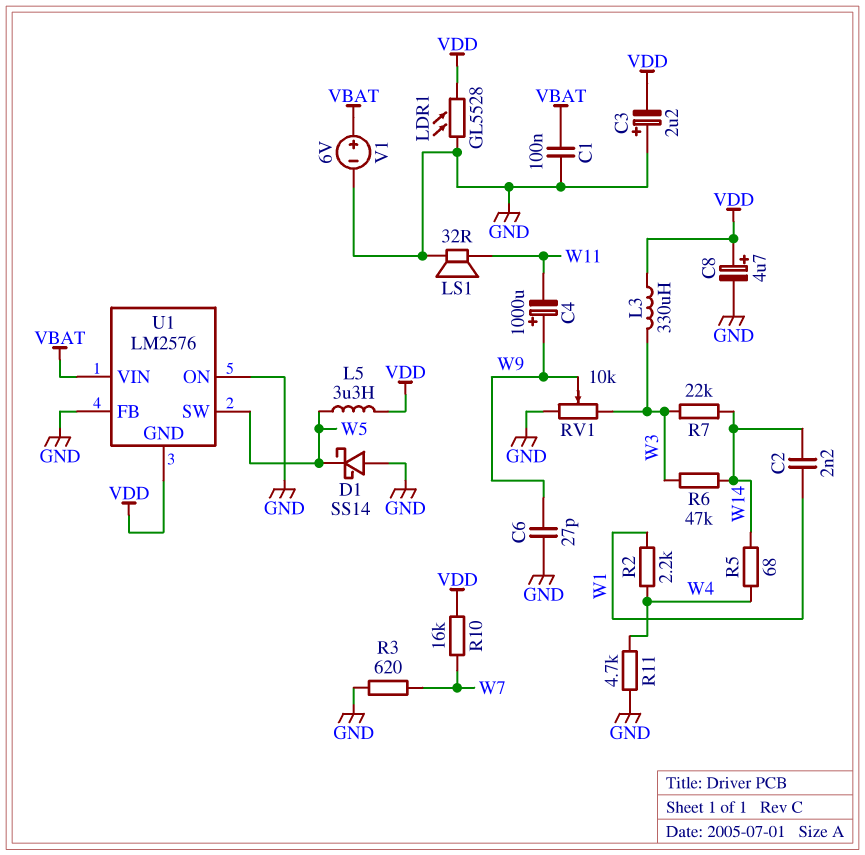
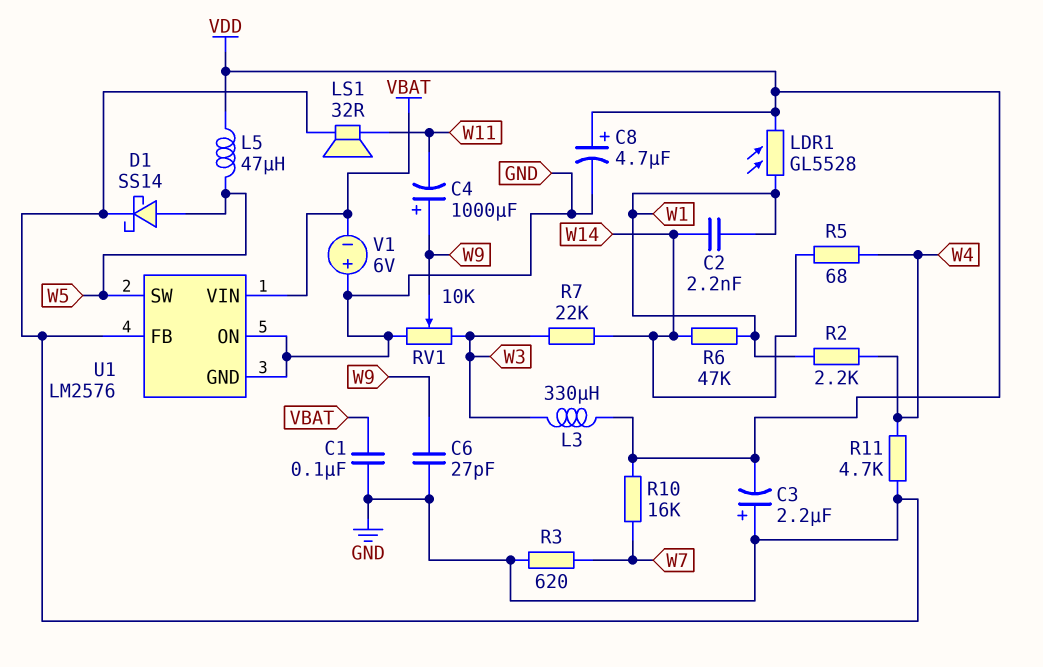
D1: schottky SS14 (A GND, K W5) -> schottky SS14 (A W5, K GND)
L5: 3.3uH (VDD, W5) -> 47uH (VDD, W5)
LDR1: GL5528 (GND, VDD) -> GL5528 (VDD, W1)
R6: 47k (W3, W14) -> 47k (W1, W14)
U1 pin GND: VDD -> GND
V1: 6V (plus VBAT, minus GND) -> 6V (plus GND, minus VBAT)

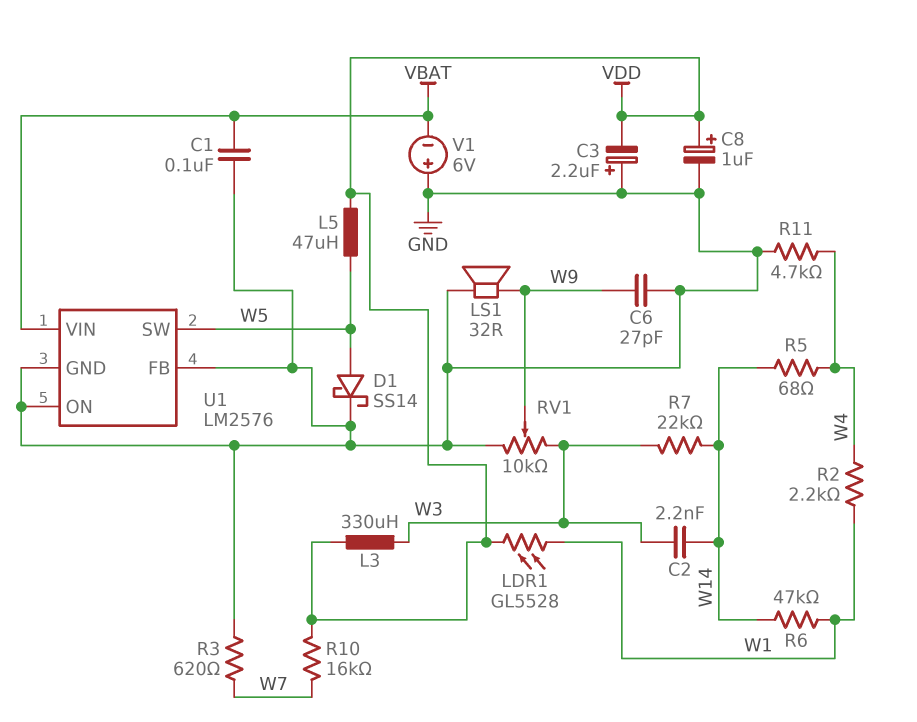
C2: 2.2nF (W1, W14) -> 2.2nF (W3, W14)
C4: 1000uF (plus W9, minus W11) -> none
C8: 4.7uF (plus VDD, minus GND) -> 1uF (plus VDD, minus GND)
LS1: speaker 32R (GND, W11) -> speaker 32R (GND, W9)

